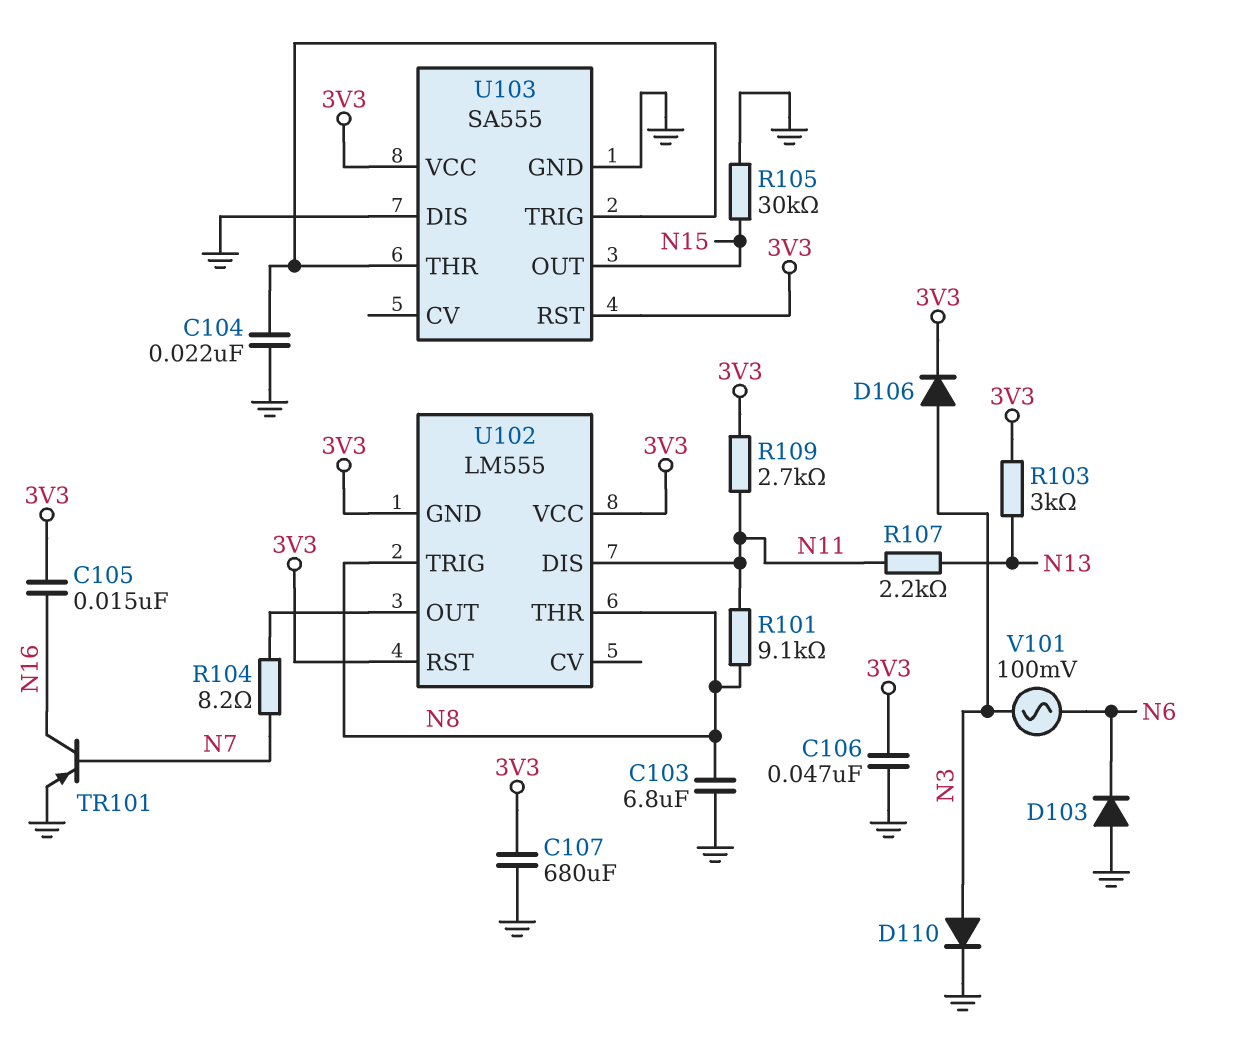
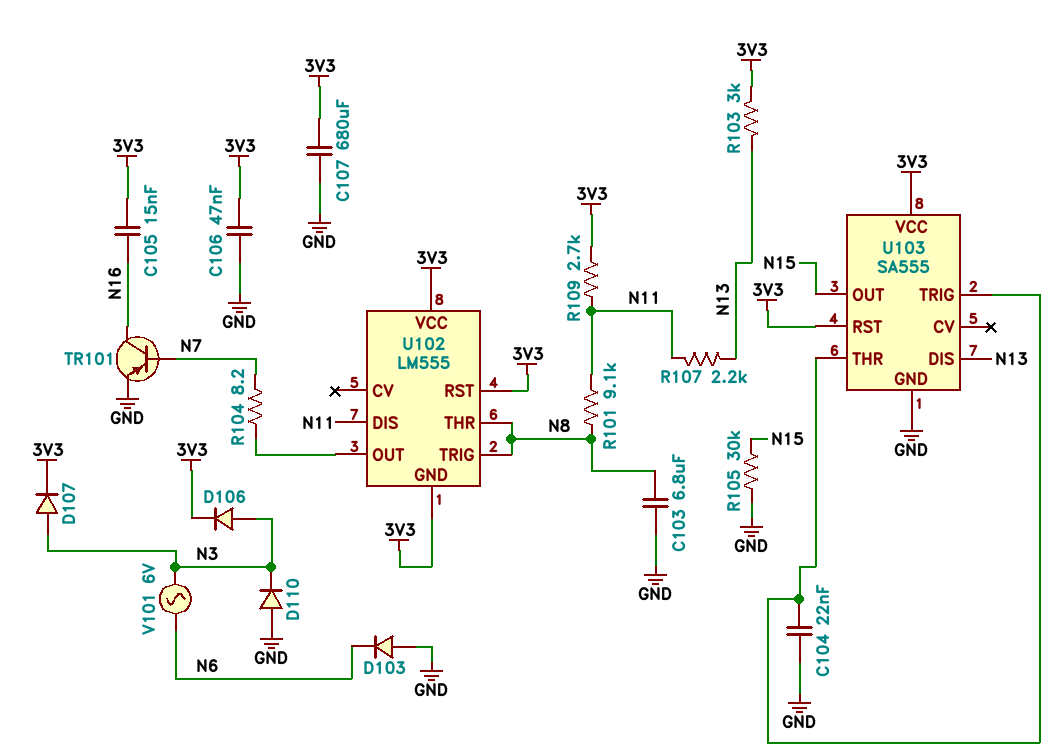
D107: none -> diode (A N3, K 3V3)
D110: diode (A N3, K GND) -> diode (A GND, K N3)
U103 pin DIS: GND -> N13
V101: AC 100mV (N3, N6) -> AC 6V (N3, N6)

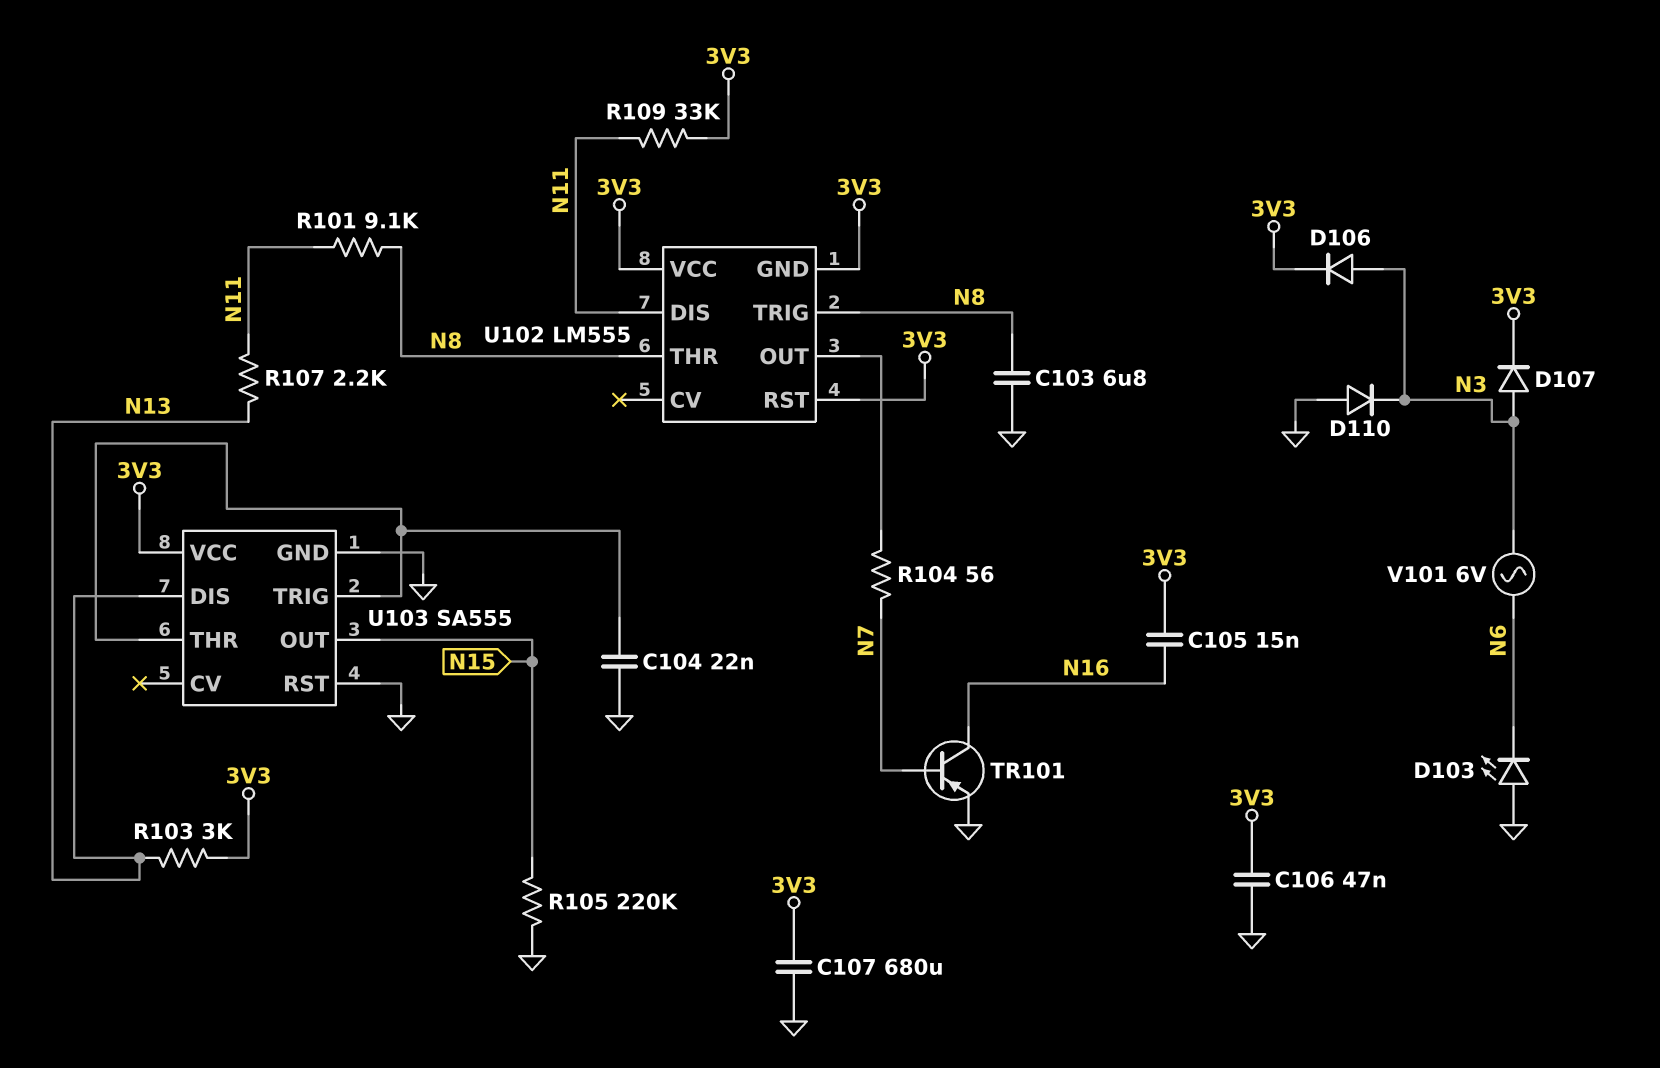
D103: diode (A GND, K N6) -> LED (A GND, K N6)
R104: 8.2 (N7, U102/OUT) -> 56 (N7, U102/OUT)
R105: 30k (GND, N15) -> 220k (GND, N15)
R109: 2.7k (3V3, N11) -> 33k (3V3, N11)
U103 pin RST: 3V3 -> GND

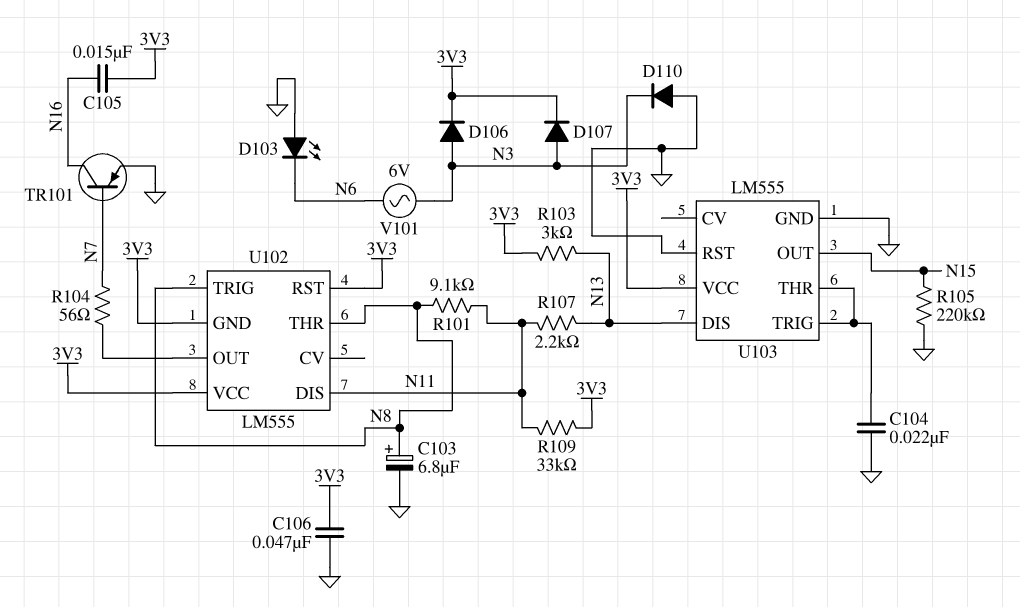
C103: 6.8uF (GND, N8) -> 6.8uF (plus N8, minus GND)
C107: 680uF (3V3, GND) -> none
U103: SA555 -> LM555

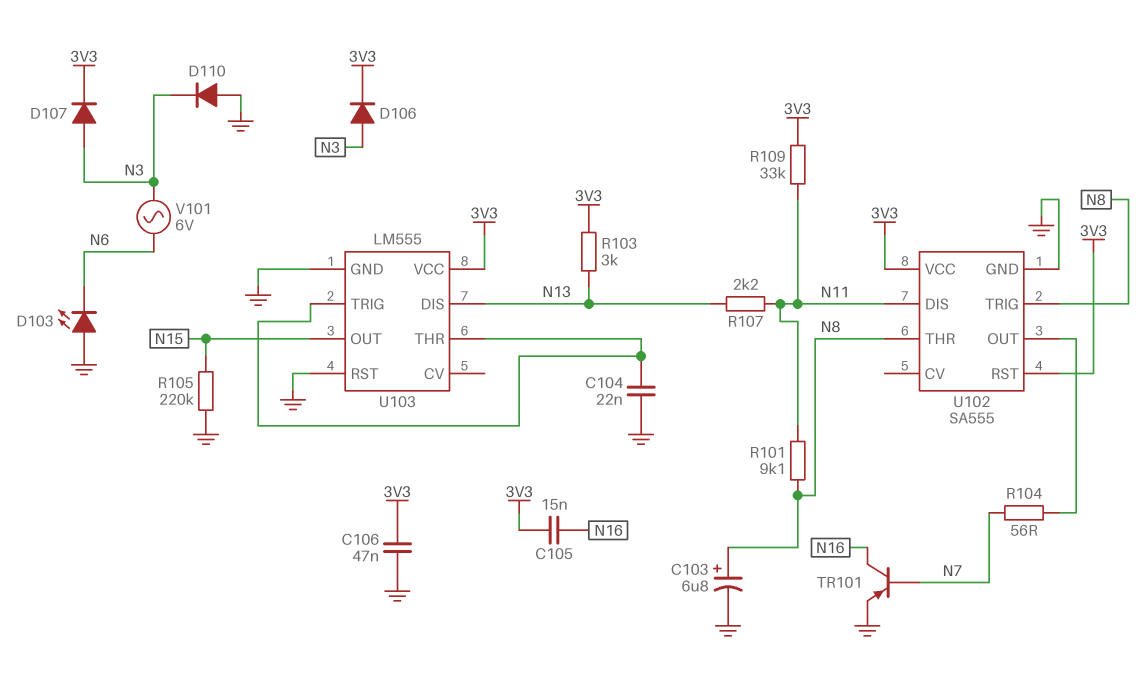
U102: LM555 -> SA555
U102 pin GND: 3V3 -> GND

